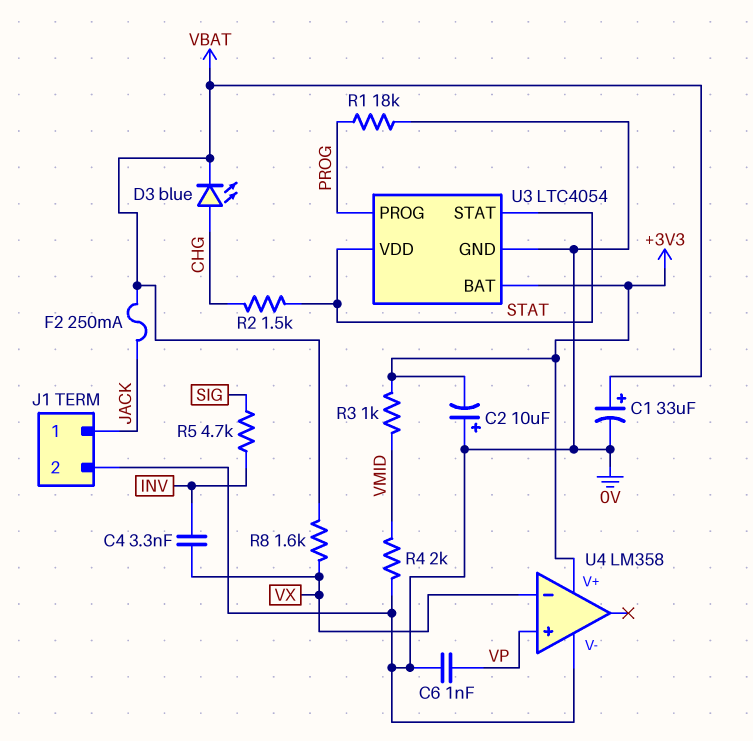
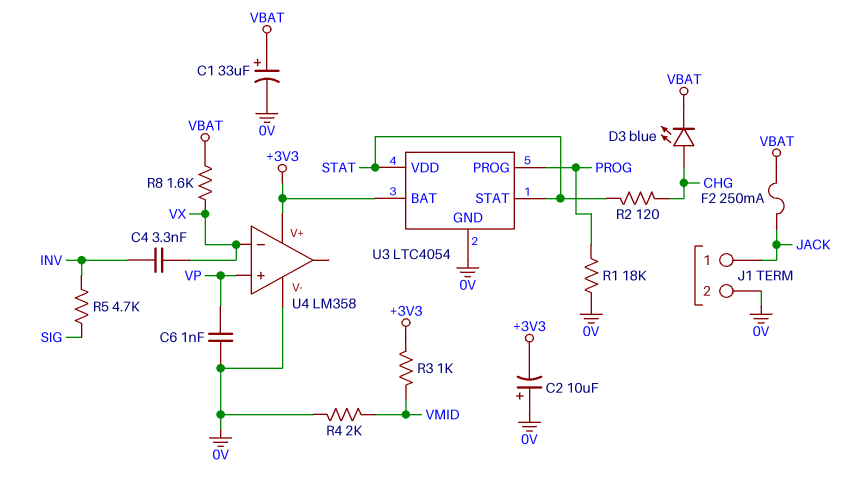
R2: 1.5k (CHG, STAT) -> 120 (CHG, STAT)

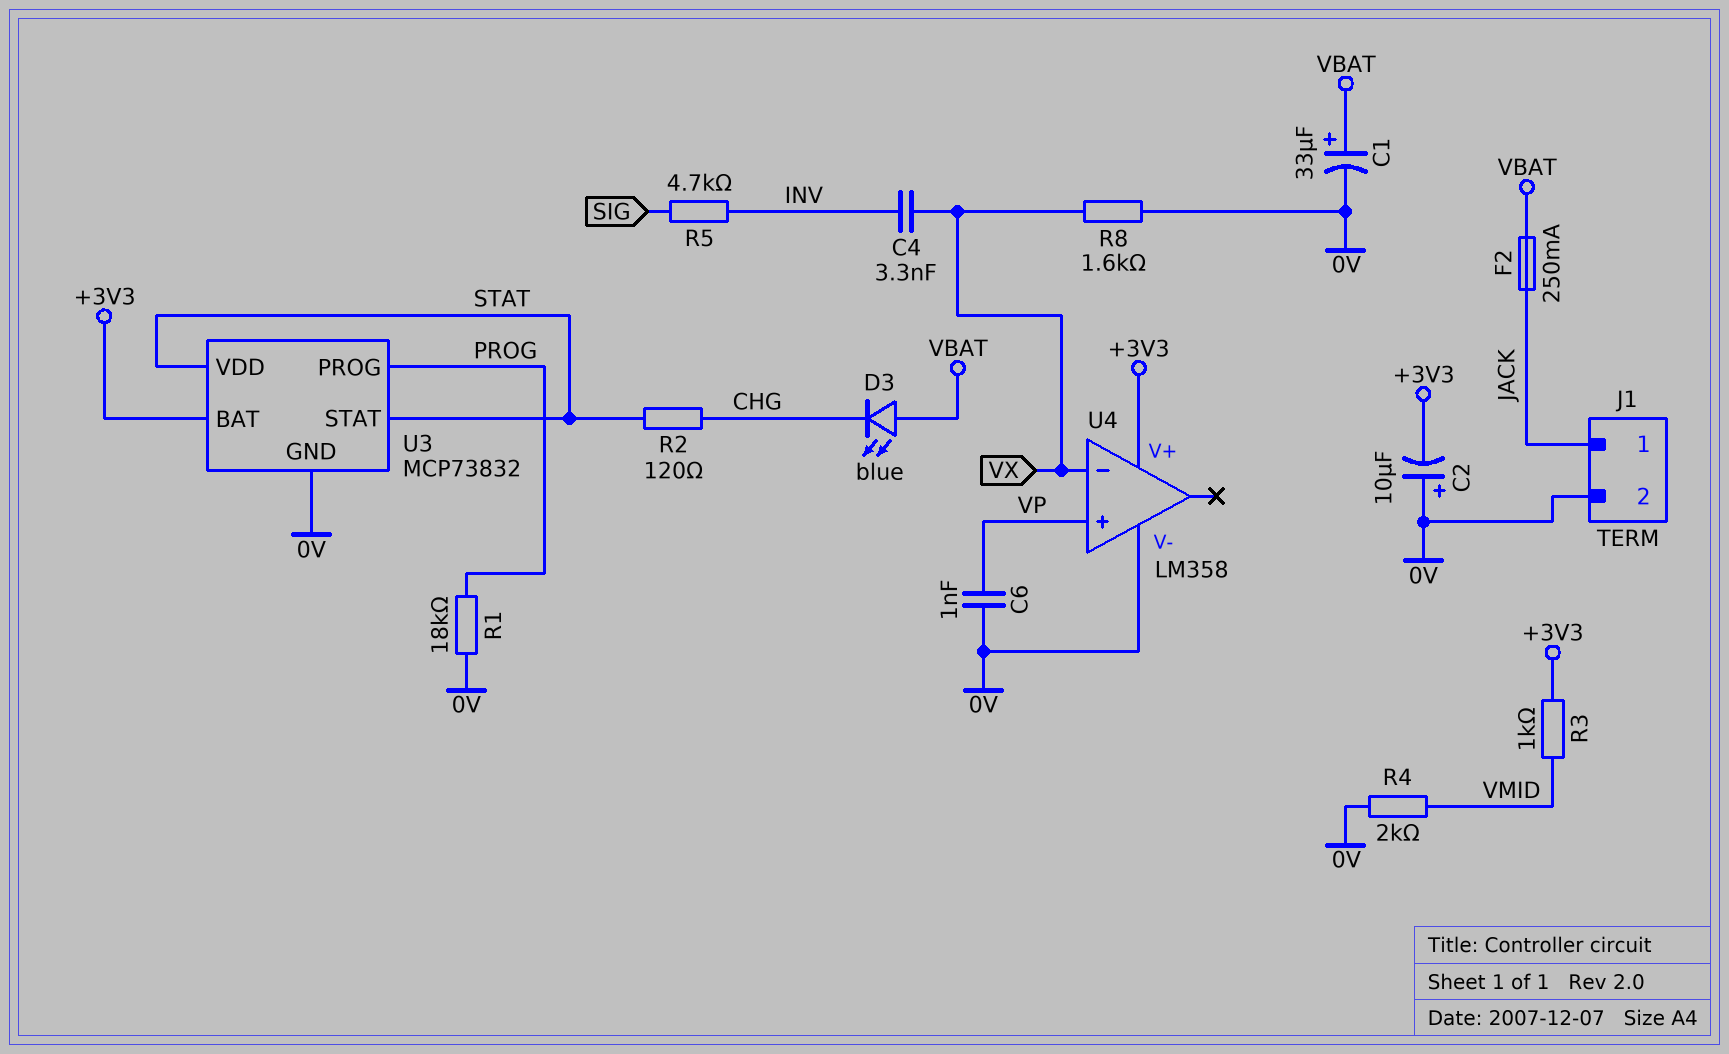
D3: LED blue (A CHG, K VBAT) -> LED blue (A VBAT, K CHG)
R8: 1.6k (VBAT, VX) -> 1.6k (0V, VX)
U3: LTC4054 -> MCP73832

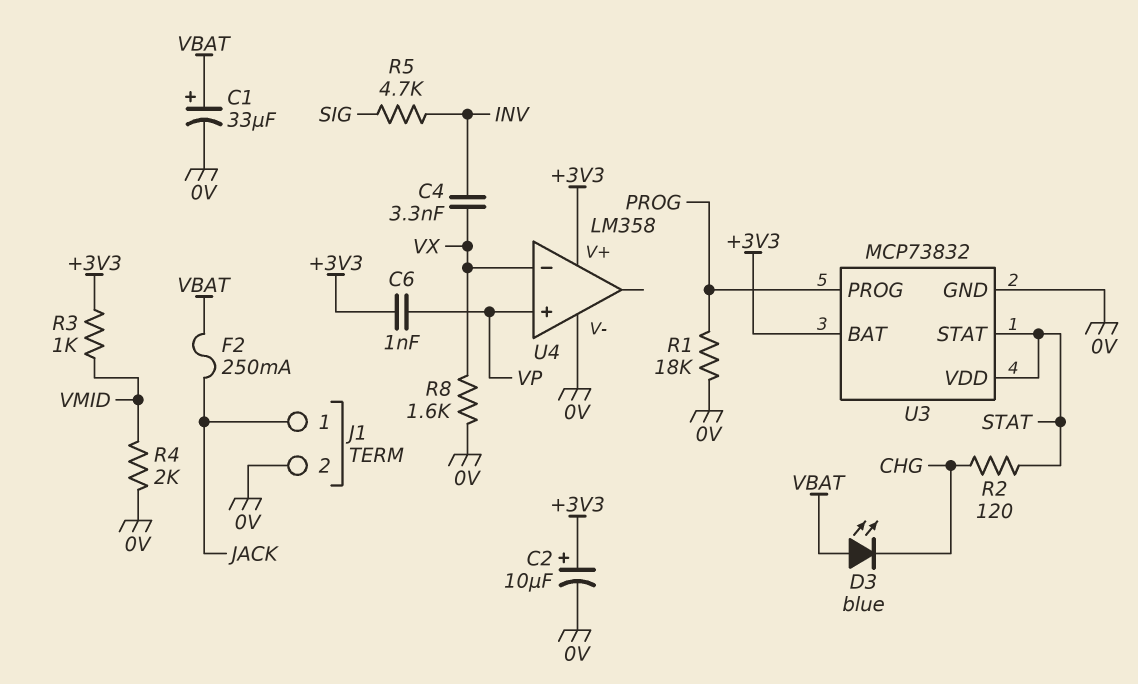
C2: 10uF (plus 0V, minus +3V3) -> 10uF (plus +3V3, minus 0V)
C6: 1nF (0V, VP) -> 1nF (+3V3, VP)

